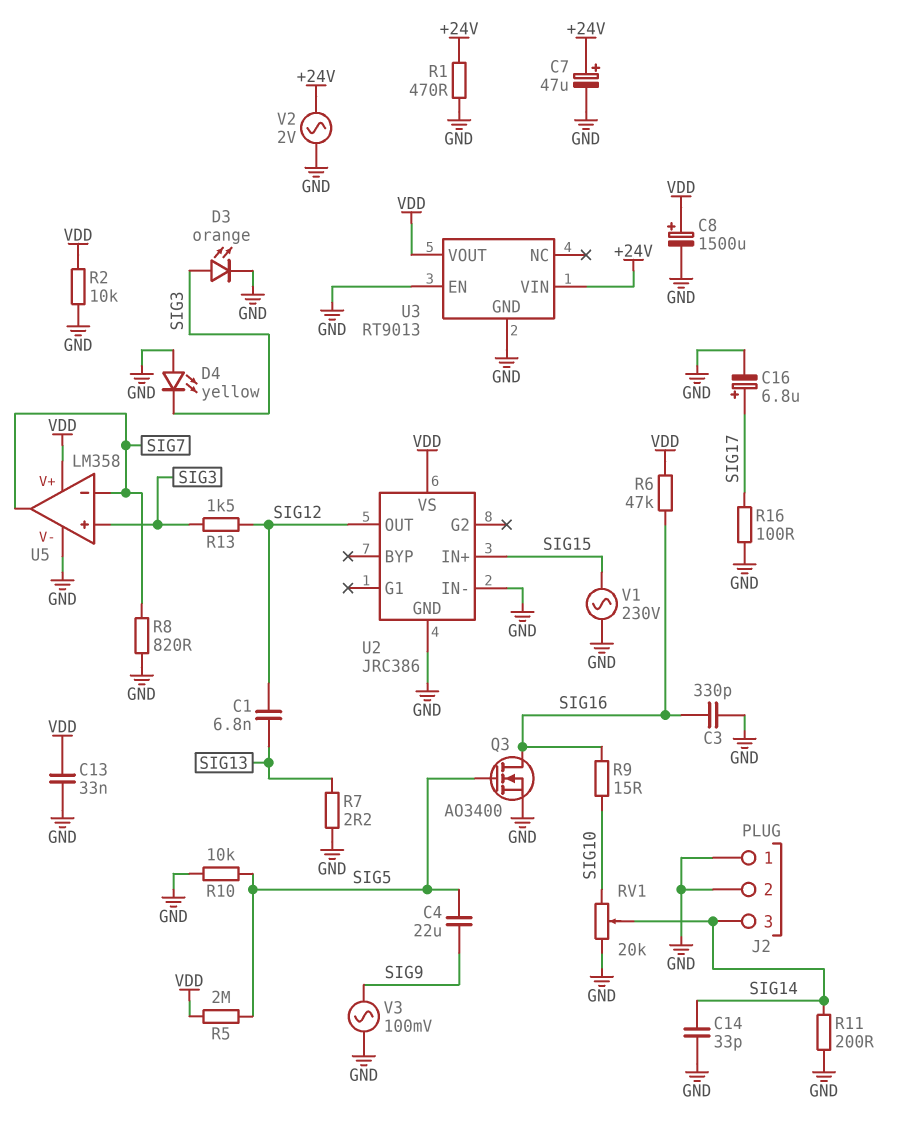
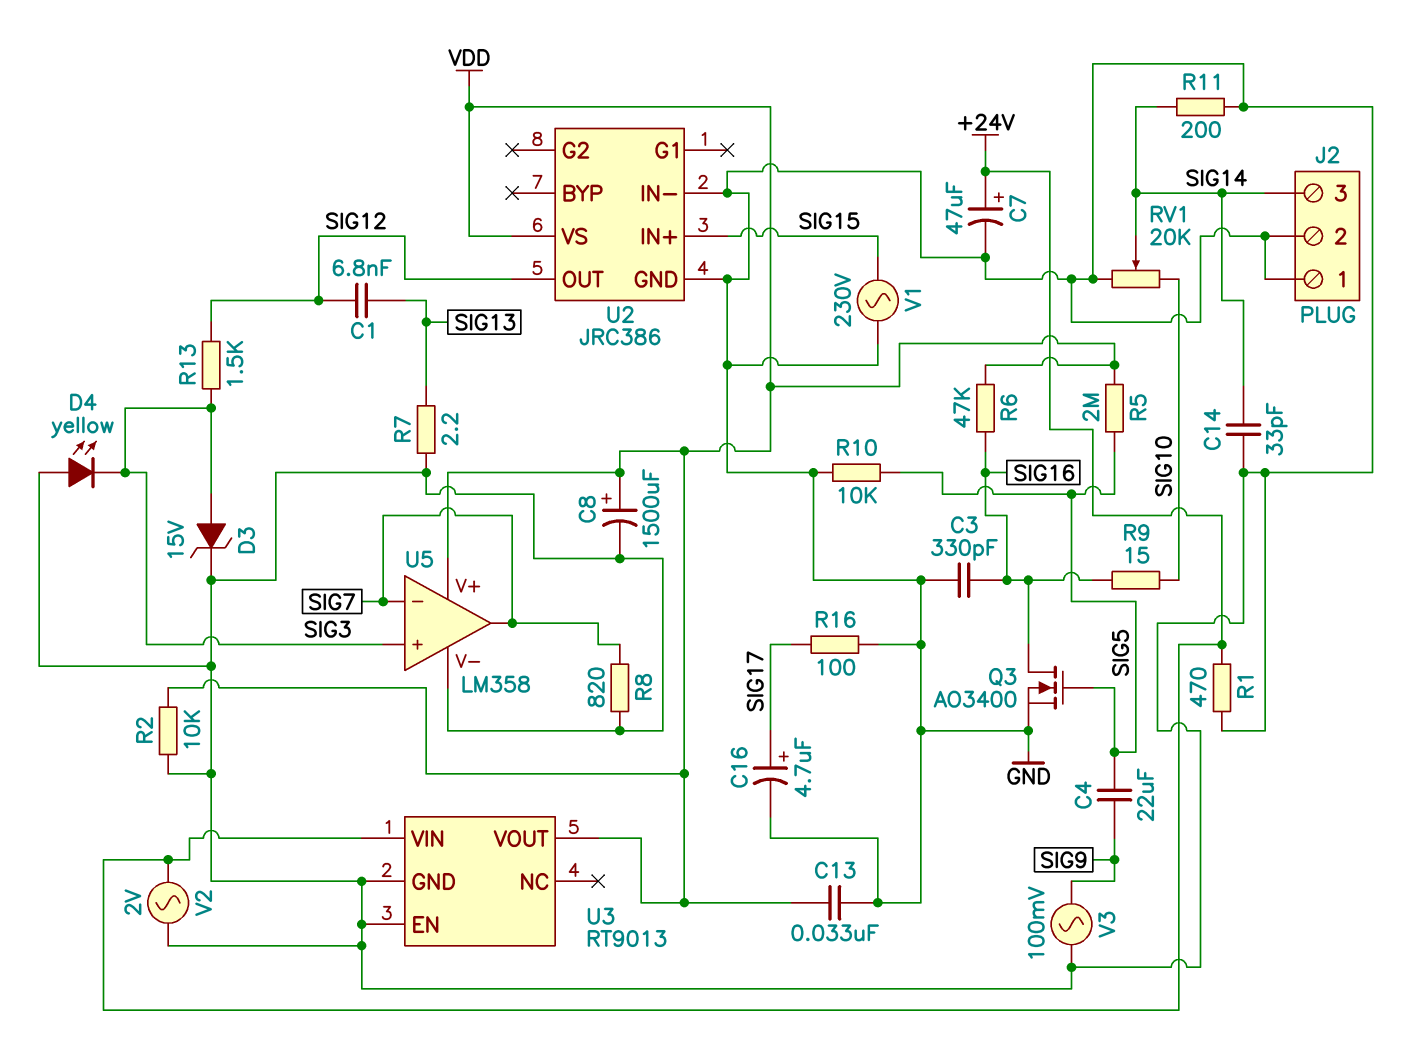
C16: 6.8uF (plus SIG17, minus GND) -> 4.7uF (plus SIG17, minus GND)
D3: LED orange (A SIG3, K GND) -> zener 15V (A SIG3, K GND)

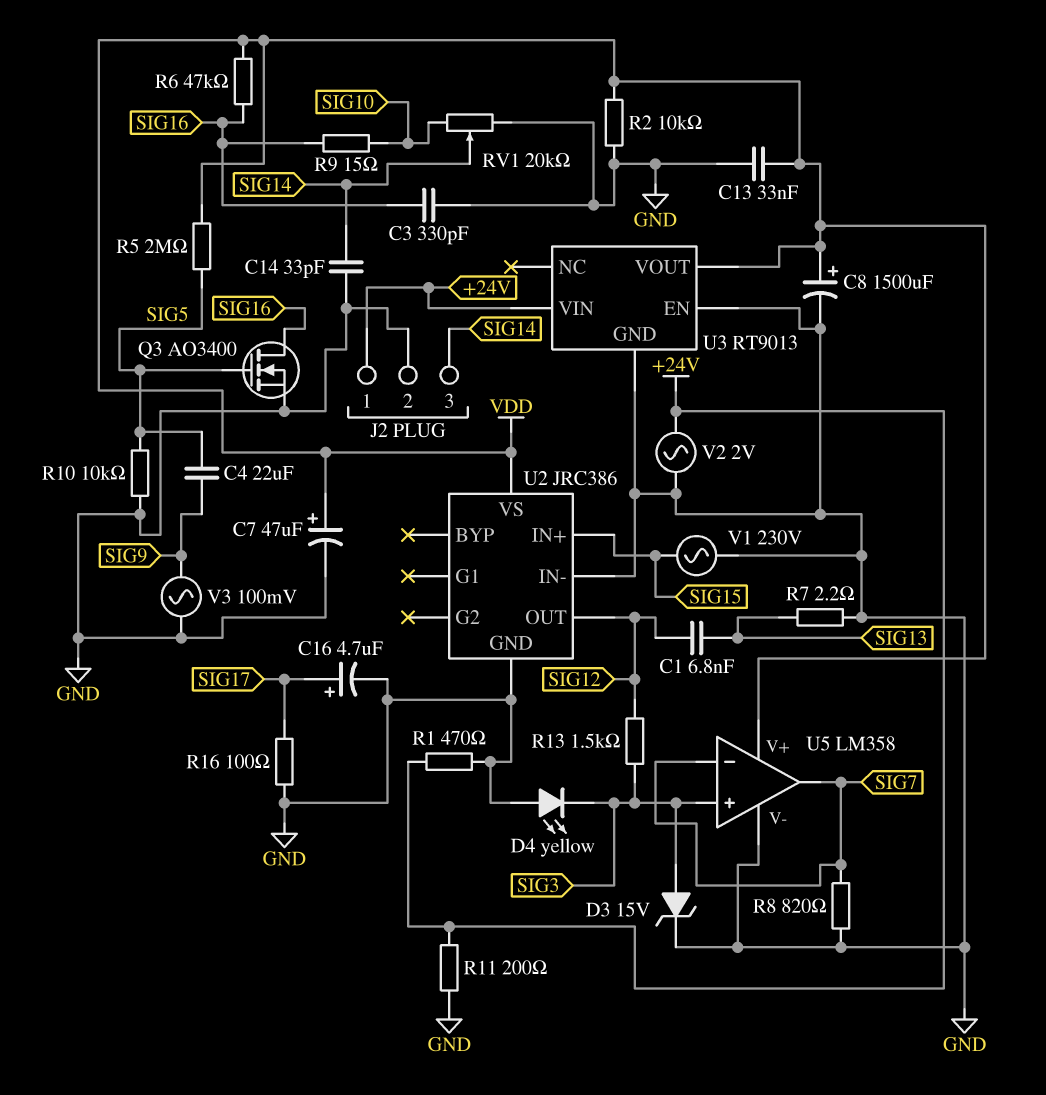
C7: 47uF (plus +24V, minus GND) -> 47uF (plus VDD, minus GND)
J2 pin 1: GND -> +24V
R11: 200 (GND, SIG14) -> 200 (+24V, GND)

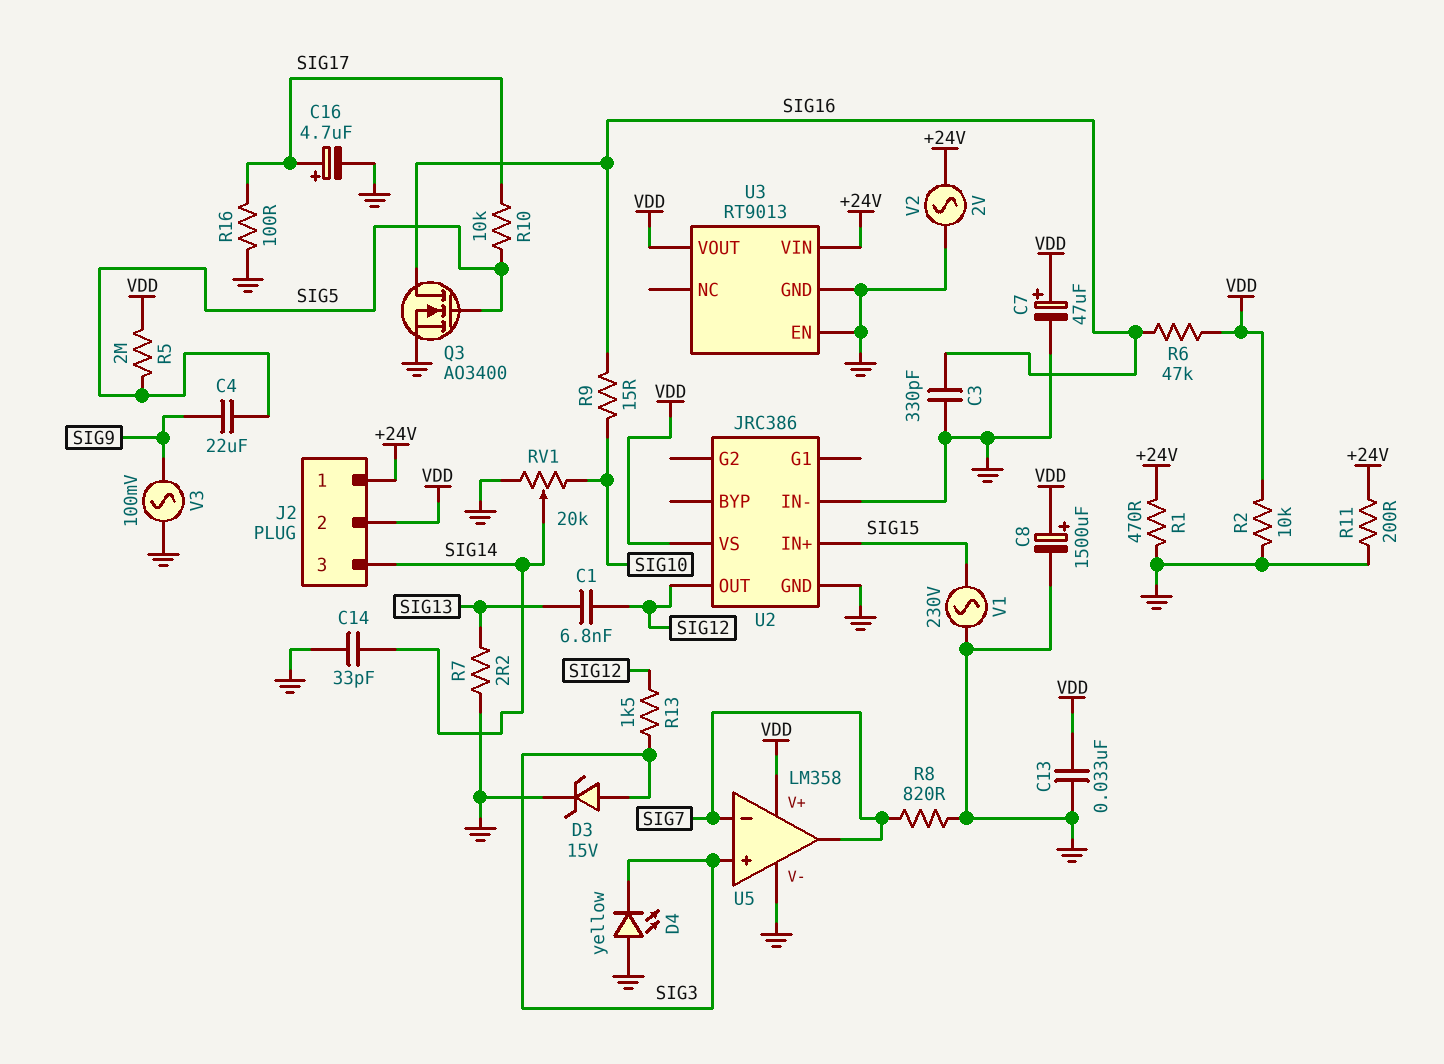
J2 pin 2: GND -> VDD
R10: 10k (GND, SIG5) -> 10k (SIG5, SIG17)

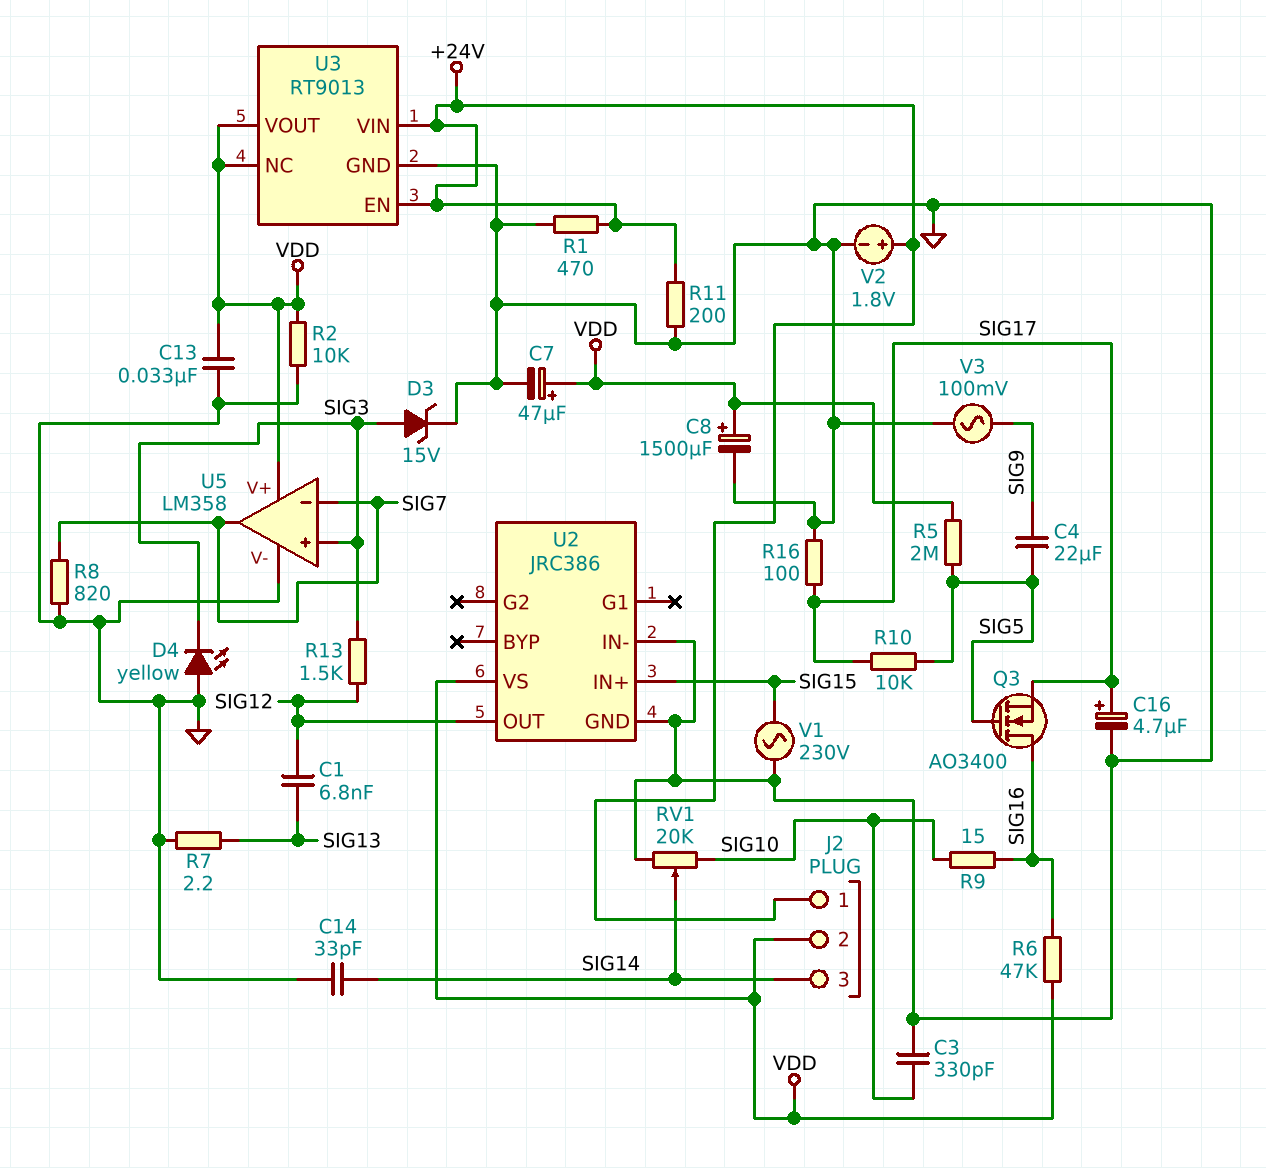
C3: 330pF (GND, SIG16) -> 330pF (GND, SIG10)
Q3: NMOS AO3400 (G SIG5, D SIG16, S GND) -> NMOS AO3400 (G SIG5, D SIG16, S SIG17)
U3 pin EN: GND -> +24V
U3 pin NC: none -> VDD
V2: AC 2V (+24V, GND) -> 1.8V (plus +24V, minus GND)

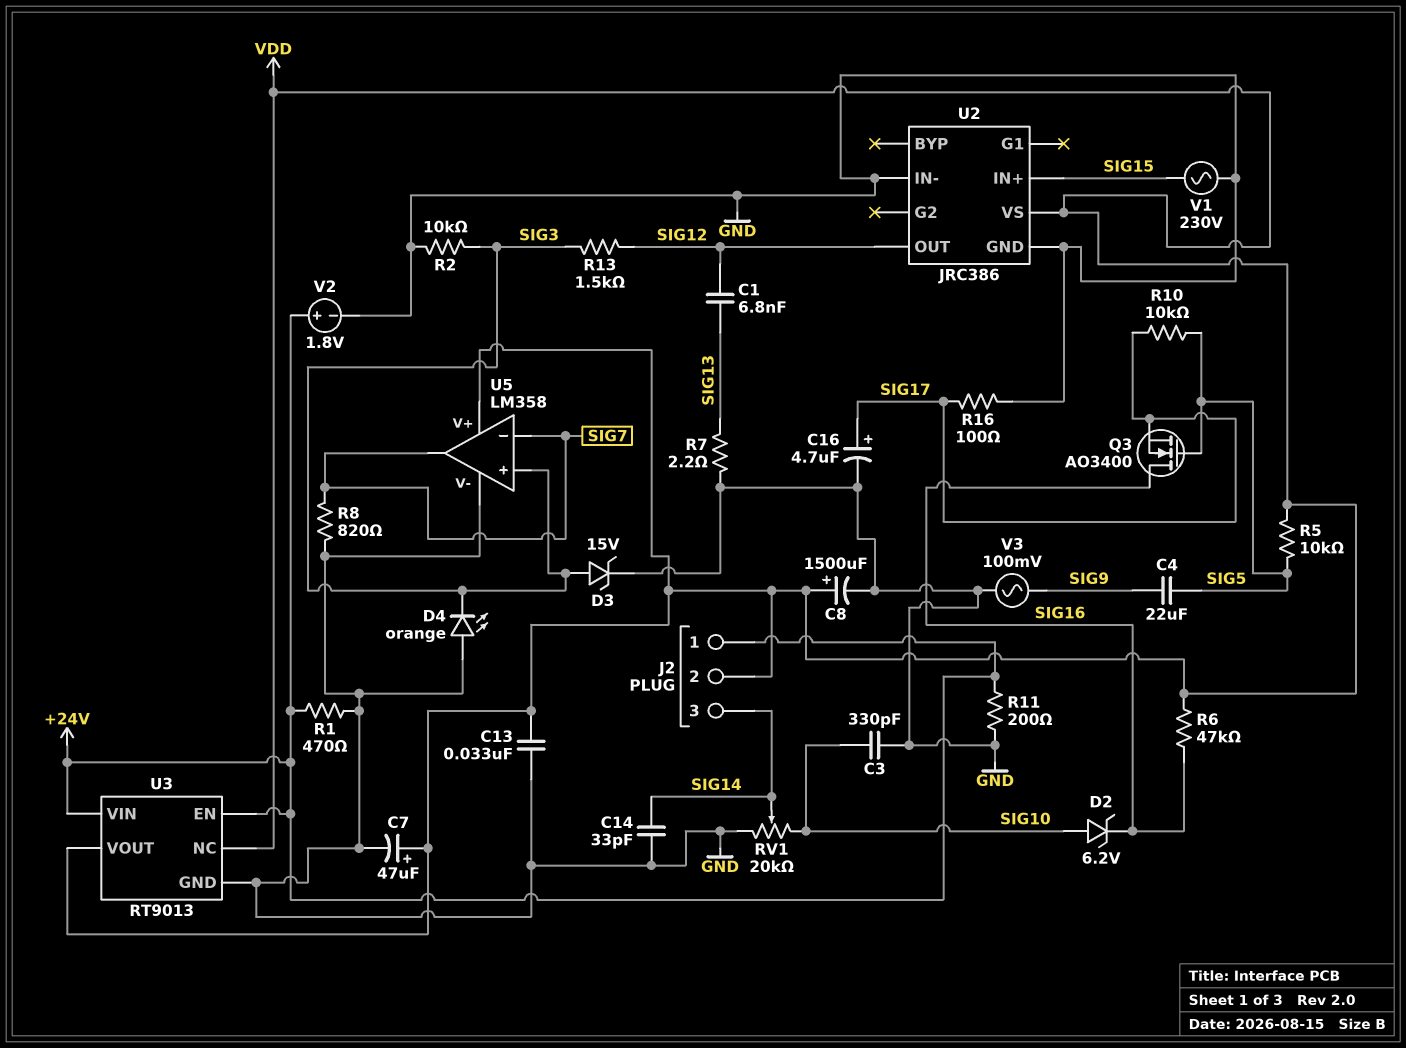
D2: none -> zener 6.2V (A SIG10, K SIG16)
D4: LED yellow (A GND, K SIG3) -> LED orange (A GND, K SIG3)
R2: 10k (GND, VDD) -> 10k (GND, SIG3)
R5: 2M (SIG5, VDD) -> 10k (SIG5, VDD)
R9: 15 (SIG10, SIG16) -> none

